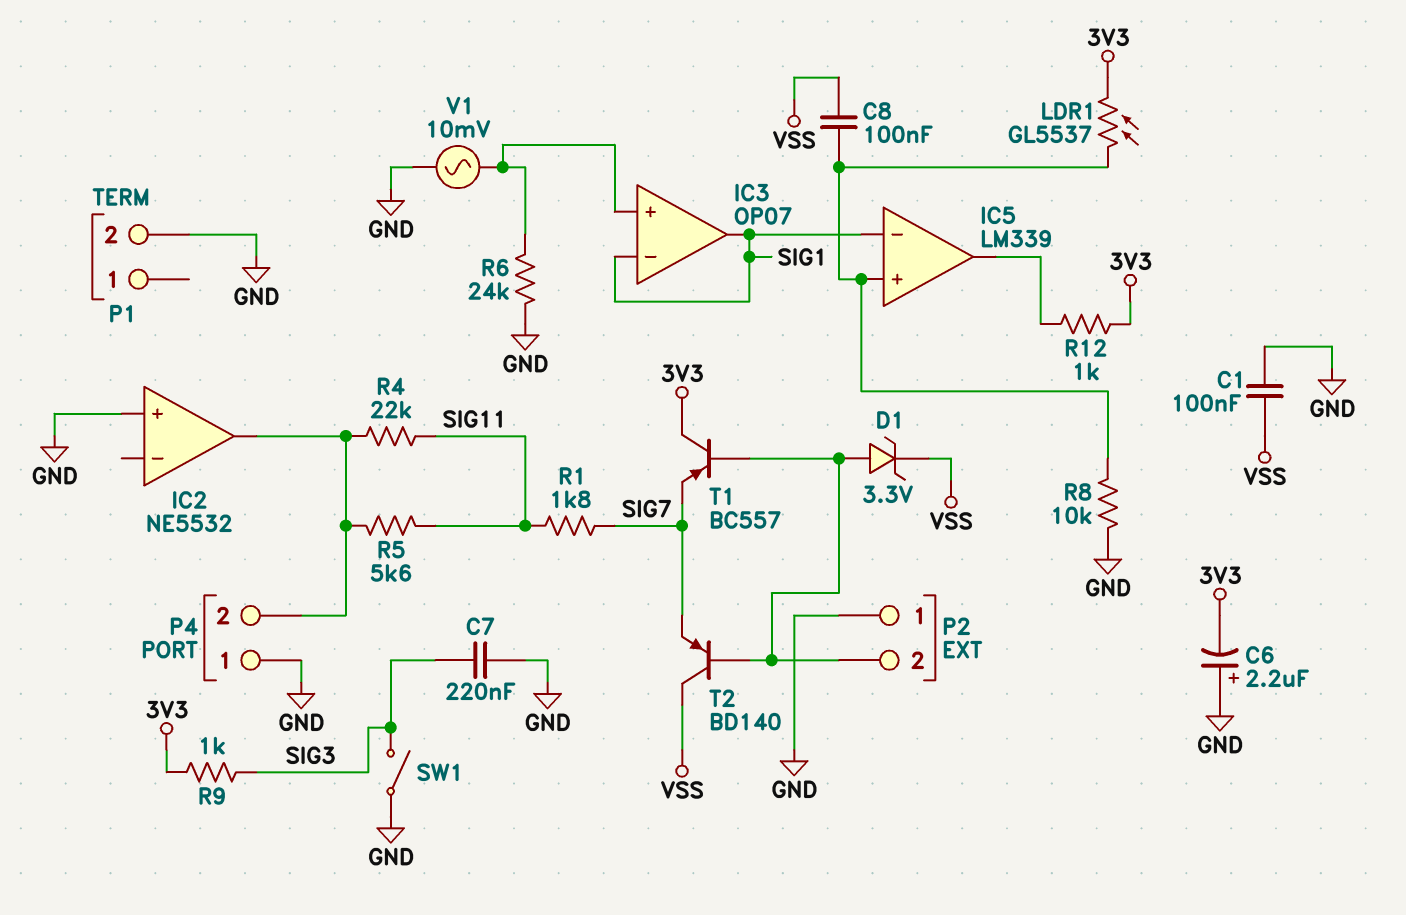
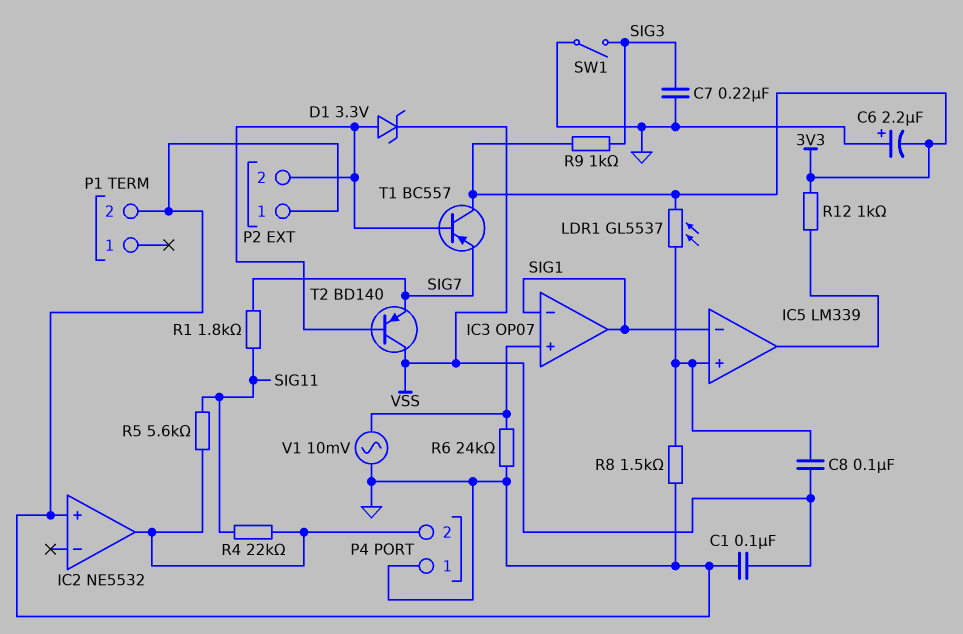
R8: 10k (GND, IC5/in+) -> 1.5k (GND, IC5/in+)

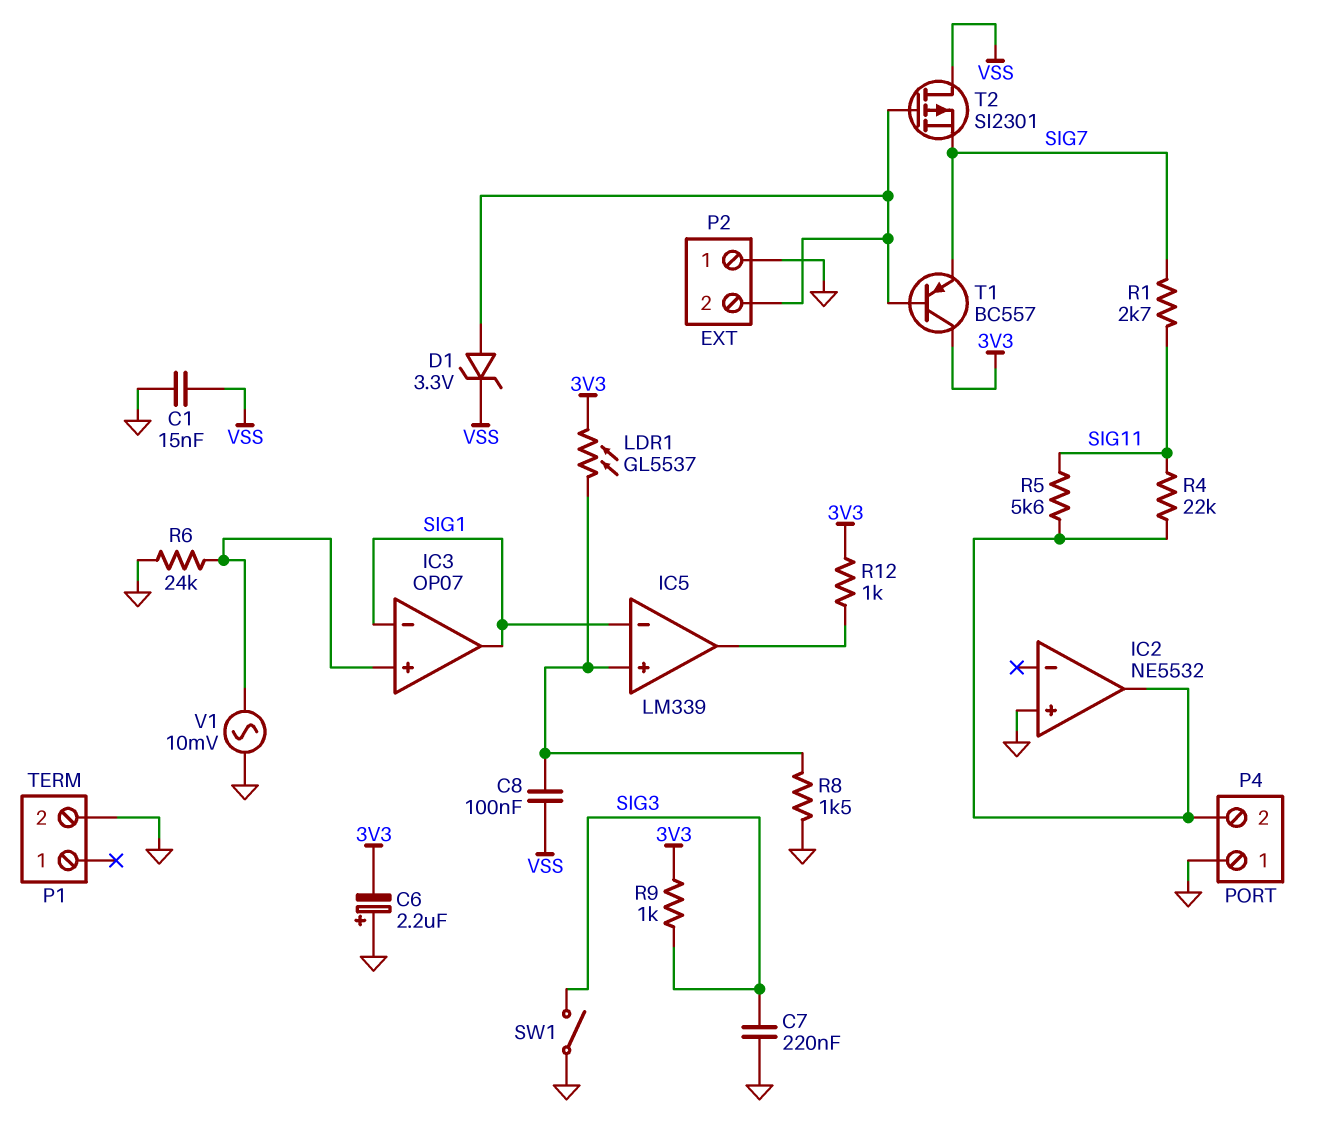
C1: 100nF (GND, VSS) -> 15nF (GND, VSS)
R1: 1.8k (SIG7, SIG11) -> 2.7k (SIG7, SIG11)
T2: PNP BD140 (B P2/2, C VSS, E SIG7) -> PMOS SI2301 (G P2/2, D VSS, S SIG7)

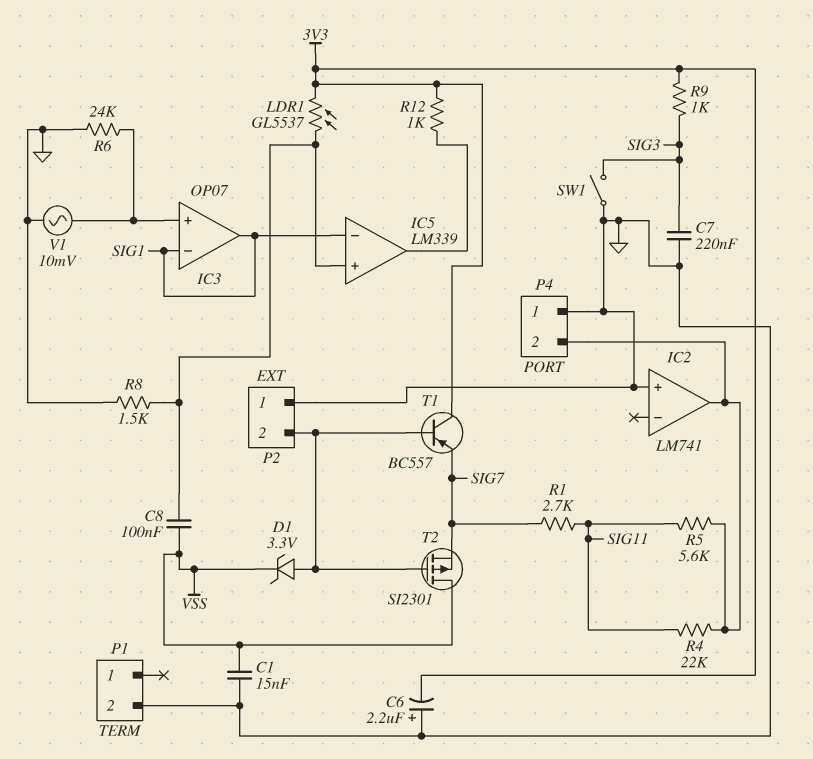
IC2: NE5532 -> LM741

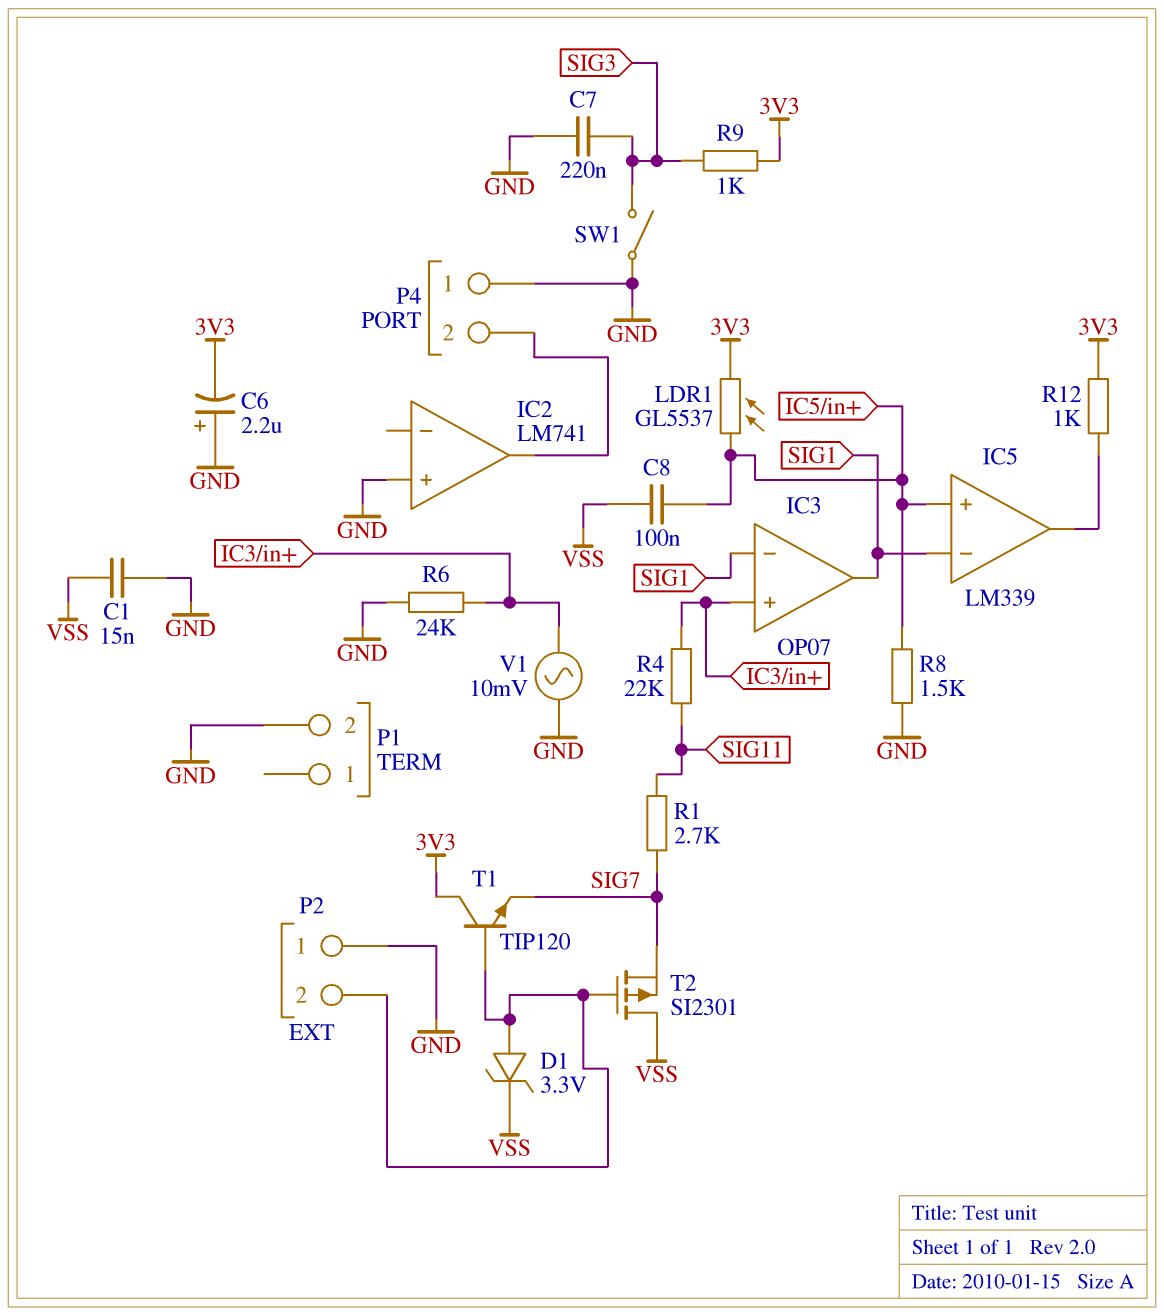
R4: 22k (IC2/out, SIG11) -> 22k (IC3/in+, SIG11)
R5: 5.6k (IC2/out, SIG11) -> none
T1: PNP BC557 (B P2/2, C 3V3, E SIG7) -> NPN TIP120 (B P2/2, C 3V3, E SIG7)

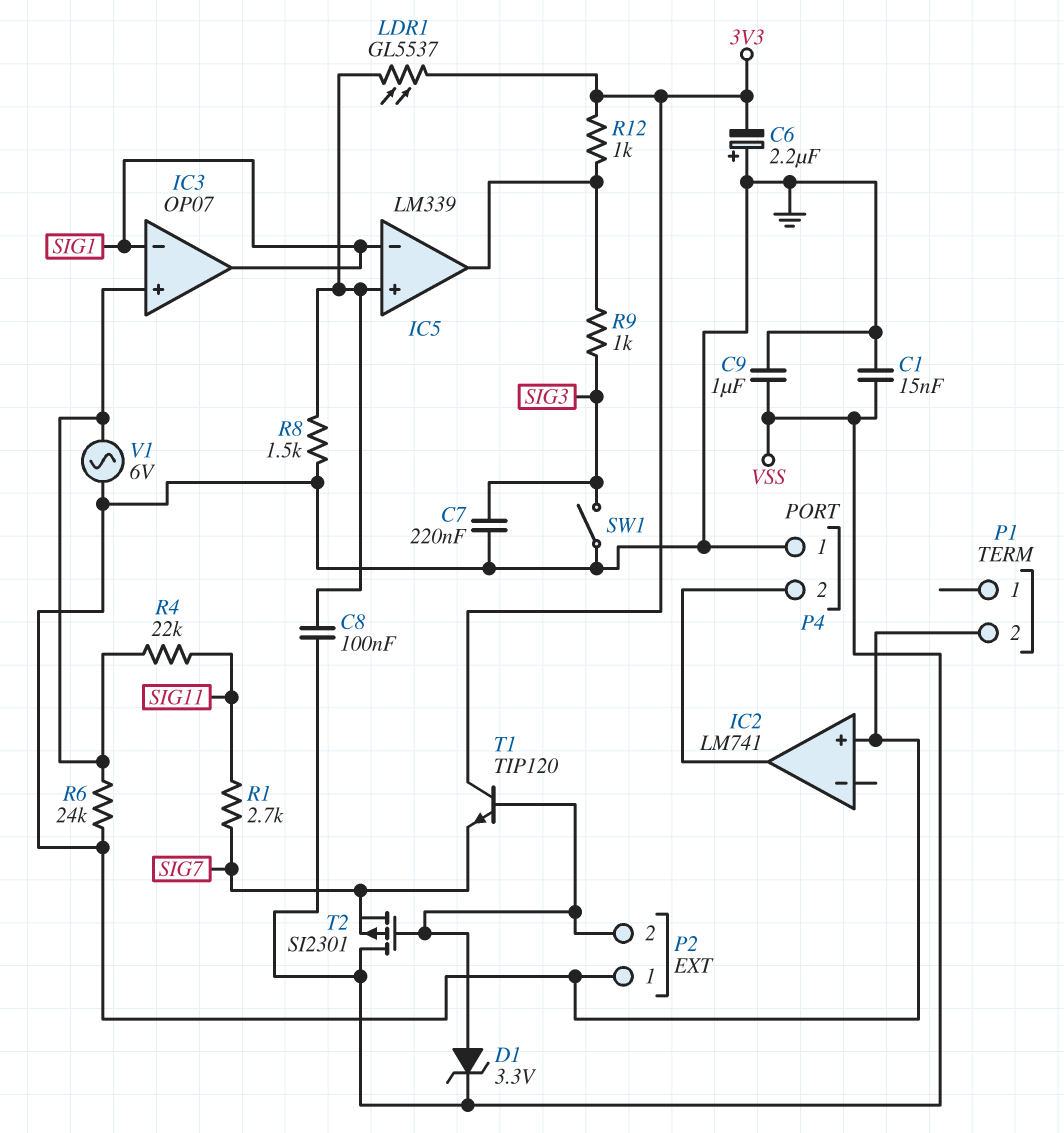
C9: none -> 1uF (GND, VSS)
R9: 1k (3V3, SIG3) -> 1k (IC5/out, SIG3)
V1: AC 10mV (GND, IC3/in+) -> AC 6V (GND, IC3/in+)

